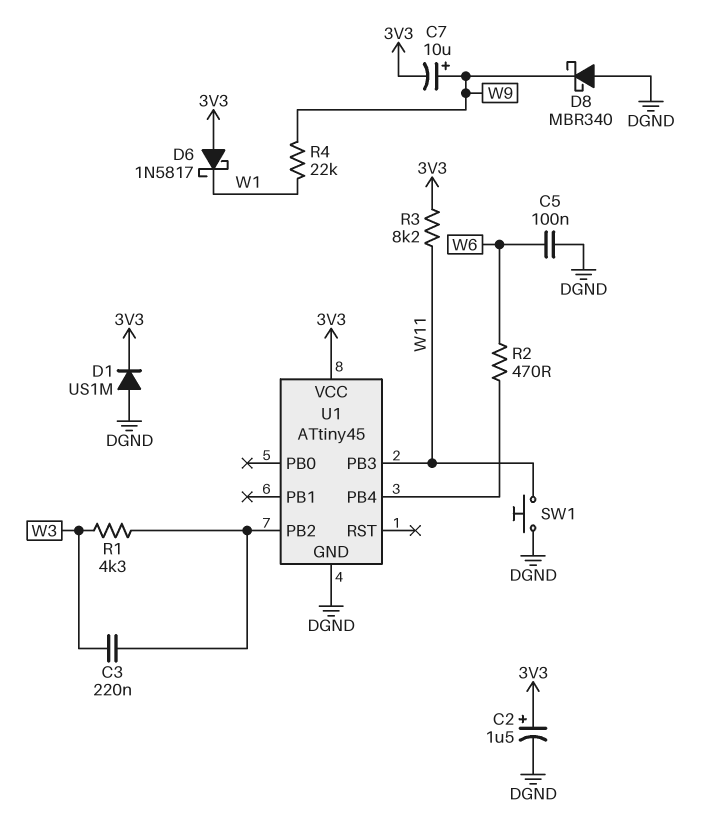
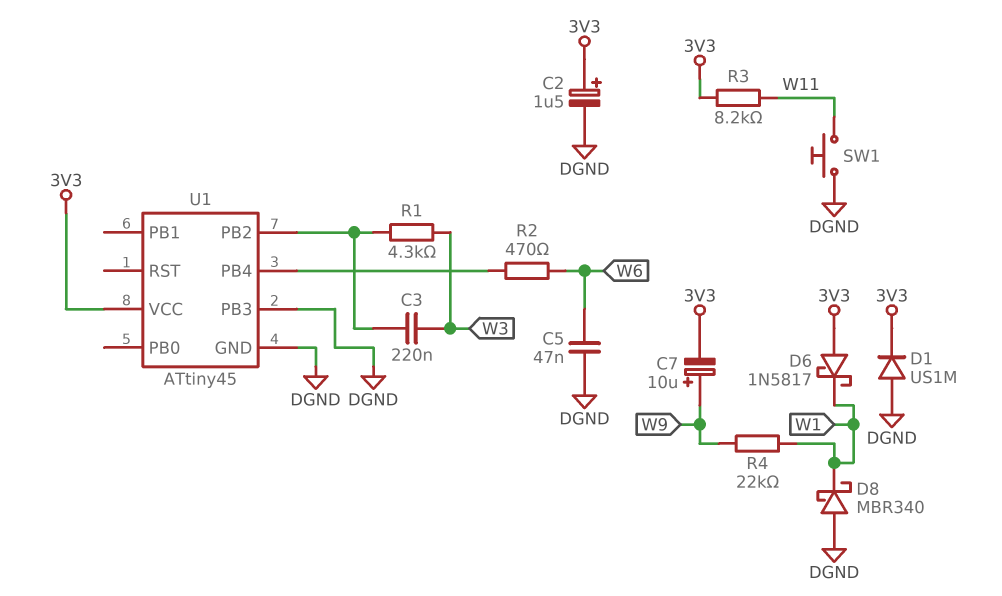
C5: 100nF (DGND, W6) -> 47nF (DGND, W6)
D8: schottky MBR340 (A DGND, K W9) -> schottky MBR340 (A DGND, K W1)
U1 pin PB3: W11 -> DGND

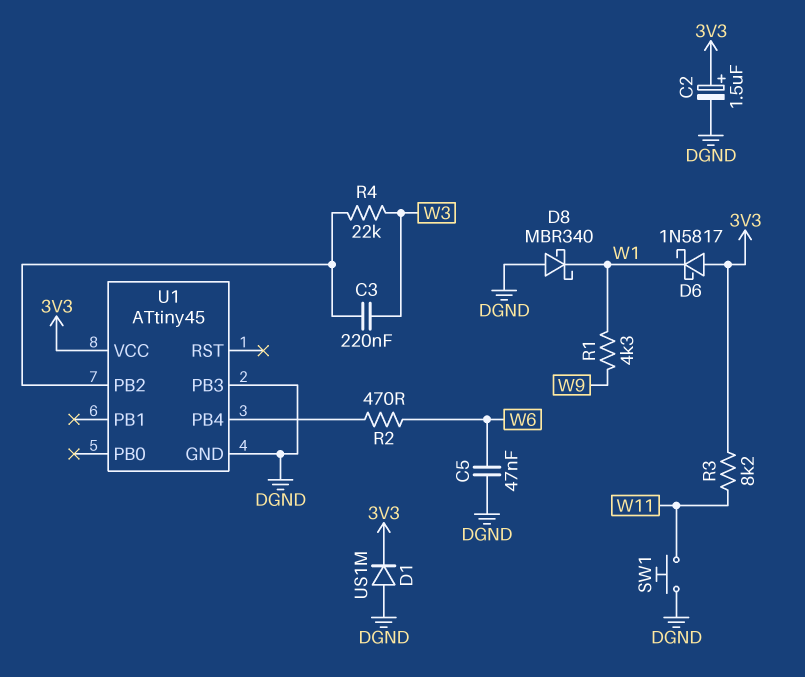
C7: 10uF (plus W9, minus 3V3) -> none
R1: 4.3k (U1/PB2, W3) -> 4.3k (W1, W9)
R4: 22k (W1, W9) -> 22k (U1/PB2, W3)

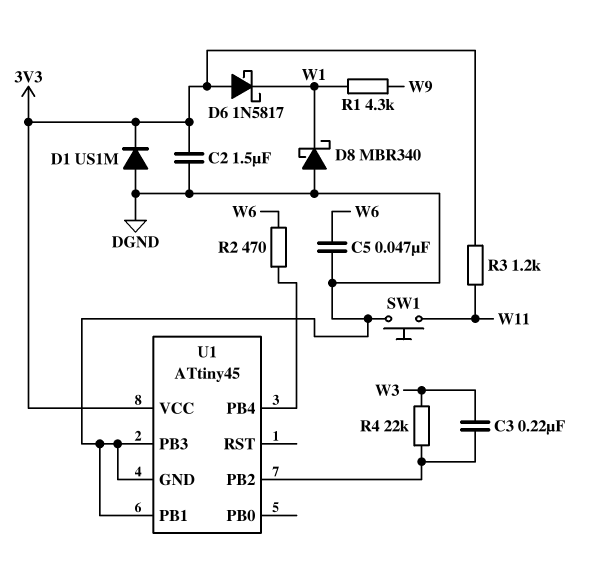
C2: 1.5uF (plus 3V3, minus DGND) -> 1.5uF (3V3, DGND)
R3: 8.2k (3V3, W11) -> 1.2k (3V3, W11)
U1 pin PB1: none -> DGND

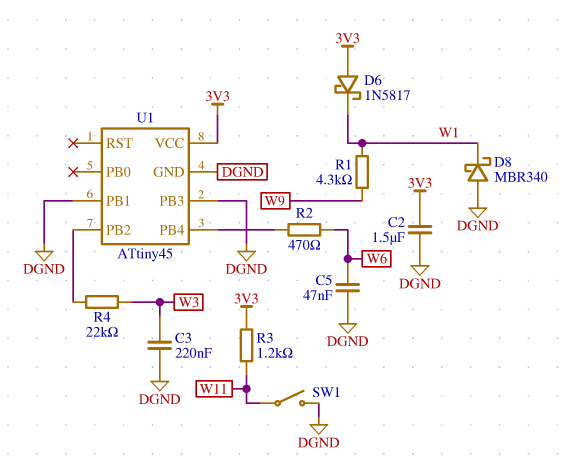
C3: 220nF (U1/PB2, W3) -> 220nF (DGND, W3)
D1: diode US1M (A DGND, K 3V3) -> none
SW1: button (DGND, W11) -> switch (DGND, W11)

